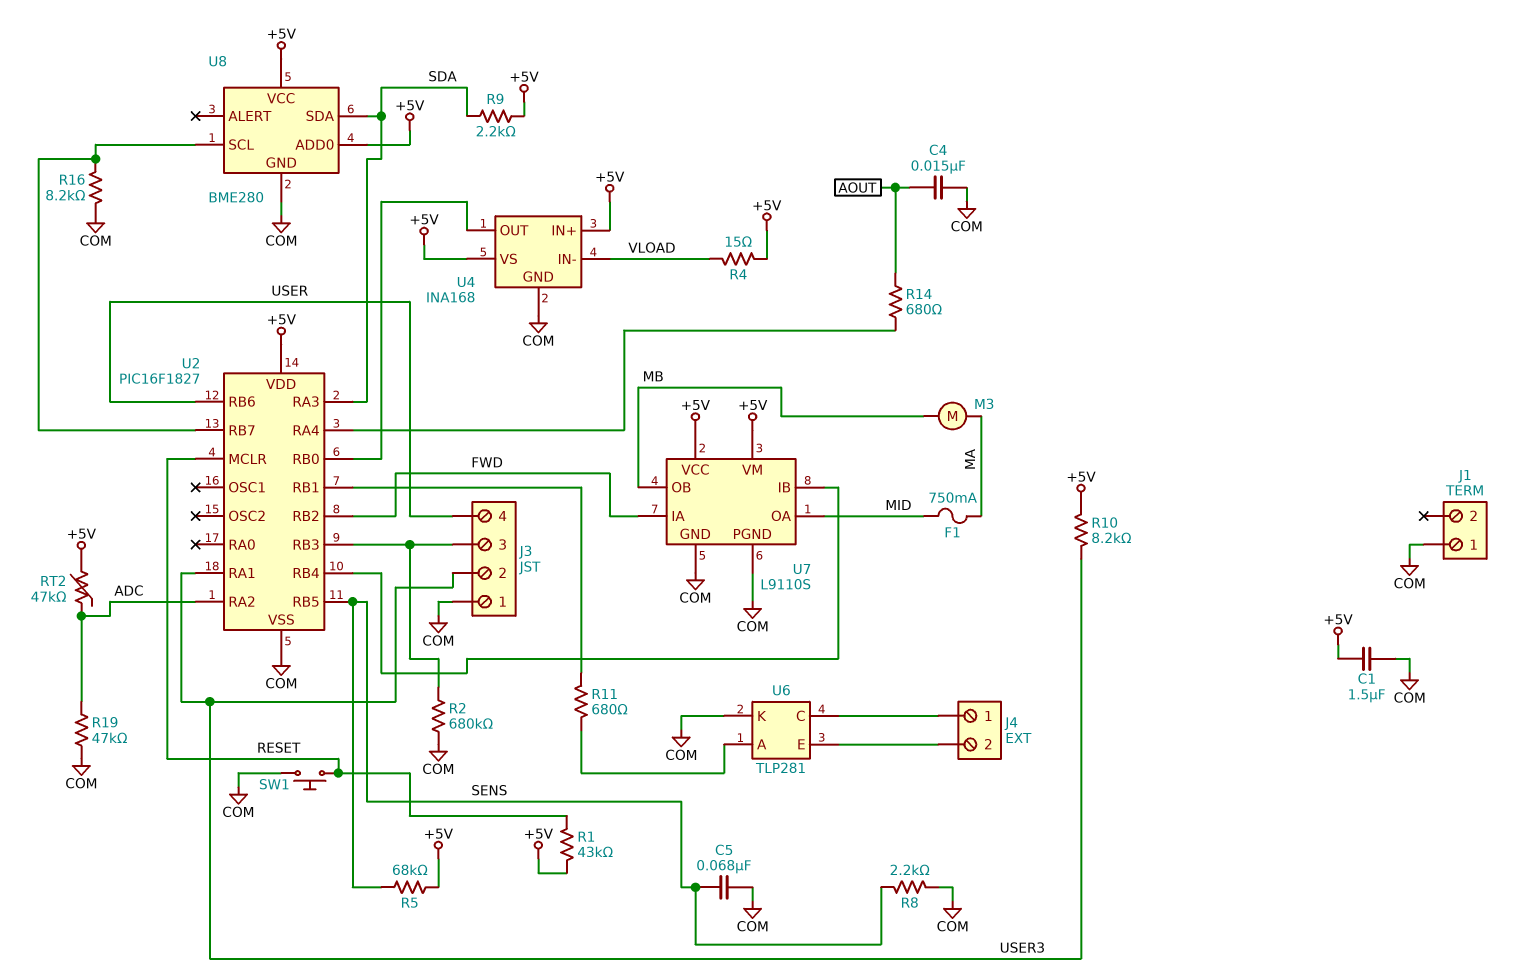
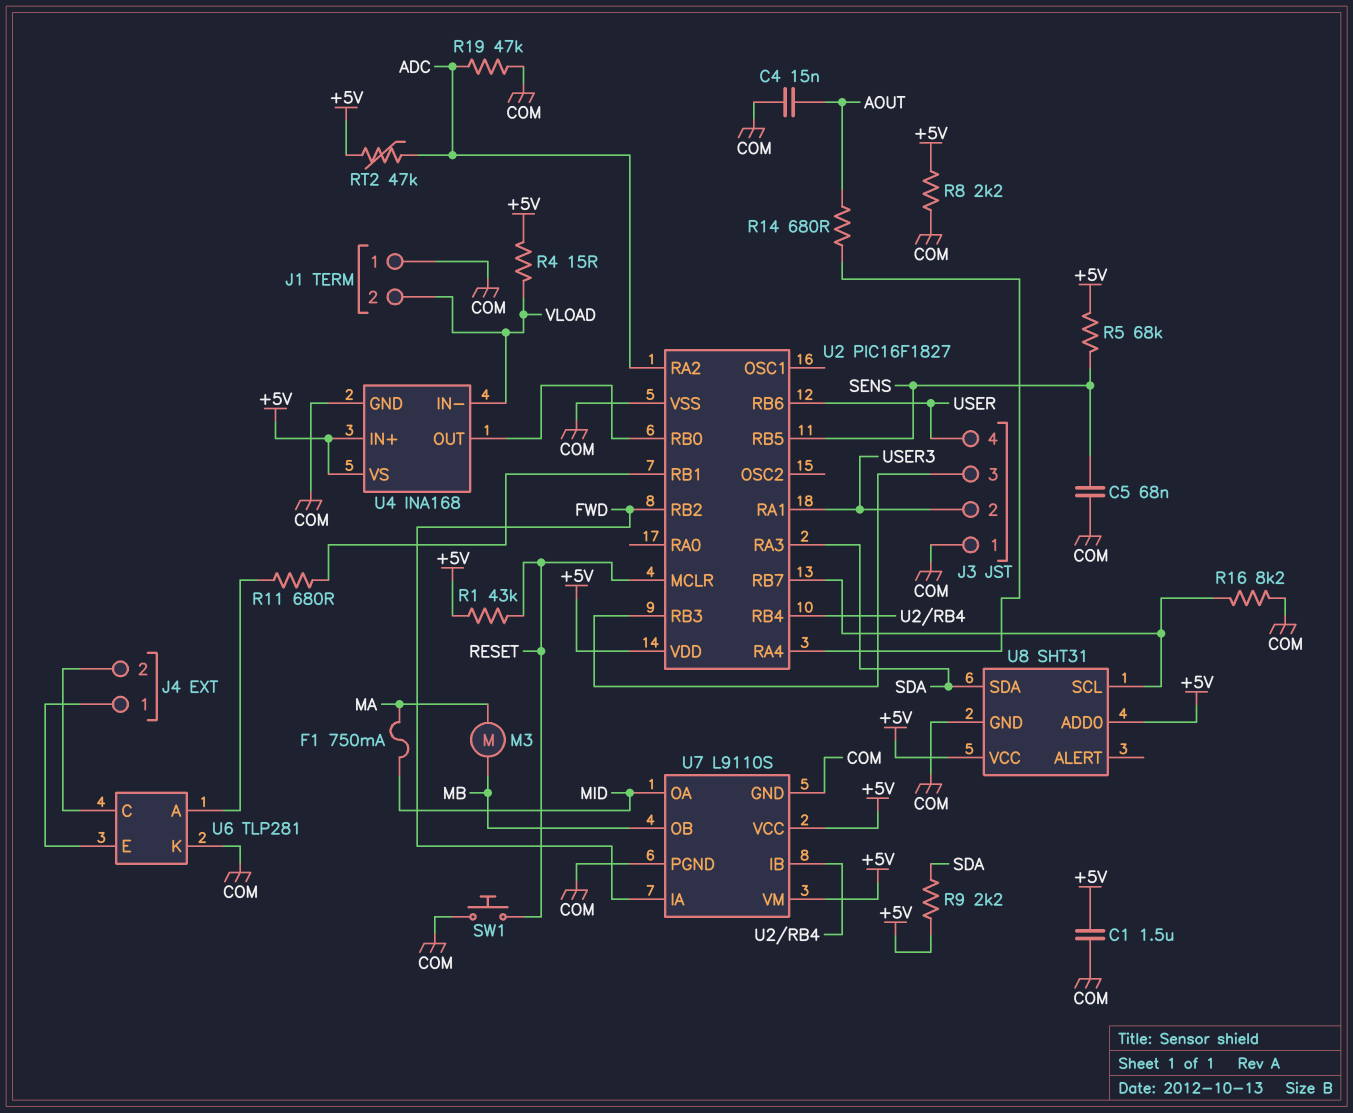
J1 pin 2: none -> VLOAD
R2: 680k (COM, J3/3) -> none
R8: 2.2k (COM, SENS) -> 2.2k (+5V, COM)
R10: 8.2k (+5V, USER3) -> none
U6 pin C: J4/1 -> J4/2
U6 pin E: J4/2 -> J4/1
U8: BME280 -> SHT31

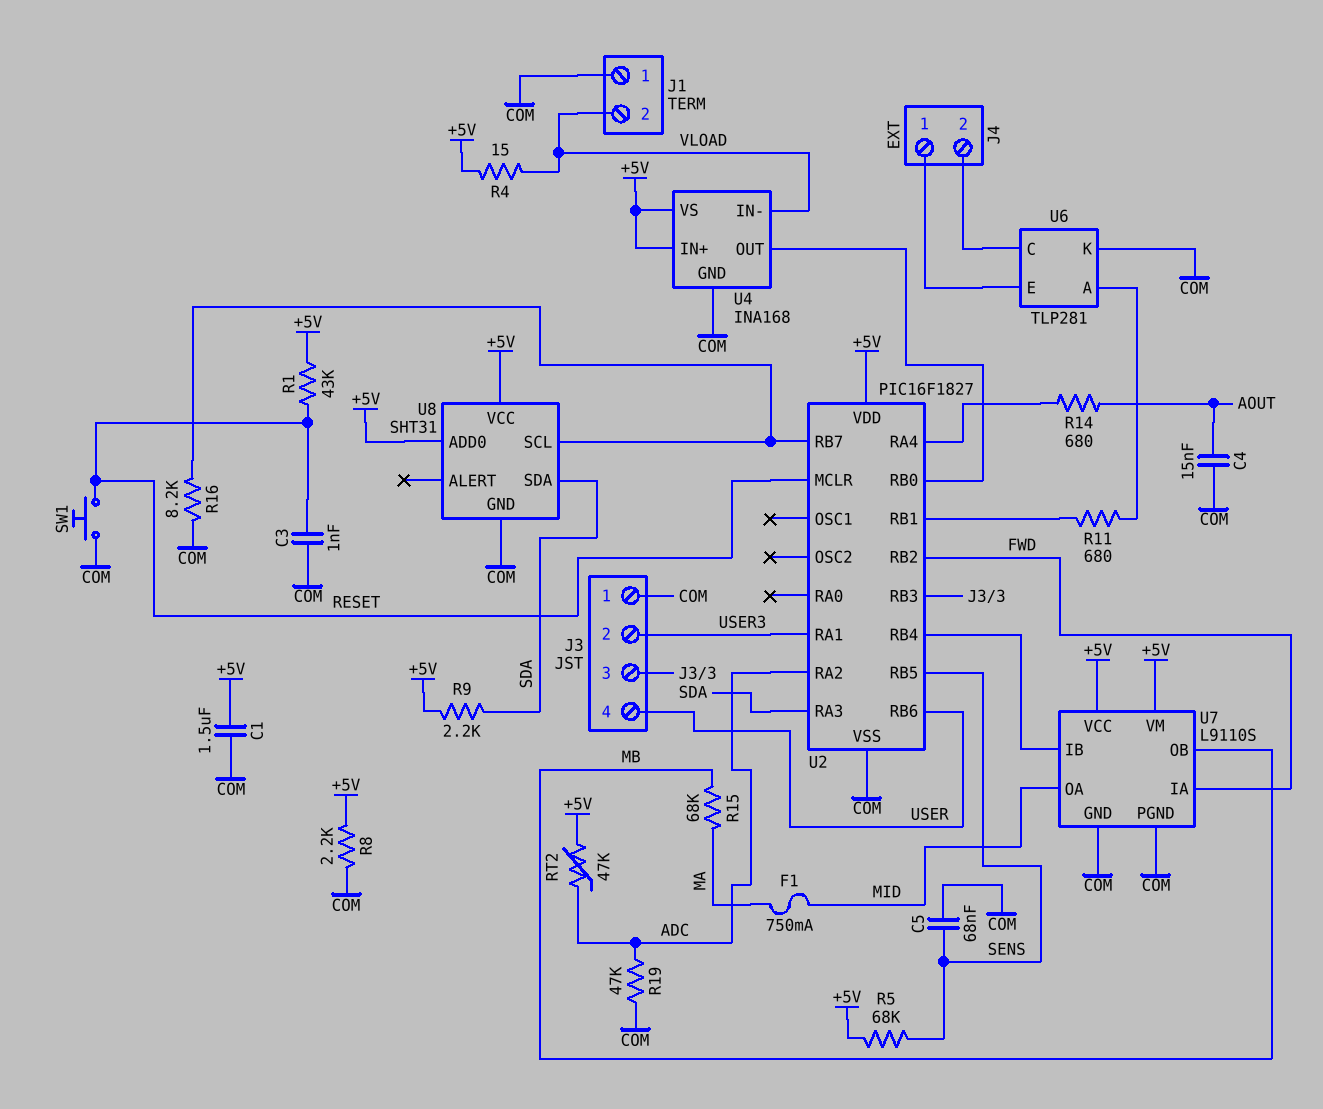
C3: none -> 1nF (COM, RESET)
M3: motor (MA, MB) -> none
R15: none -> 68k (MA, MB)

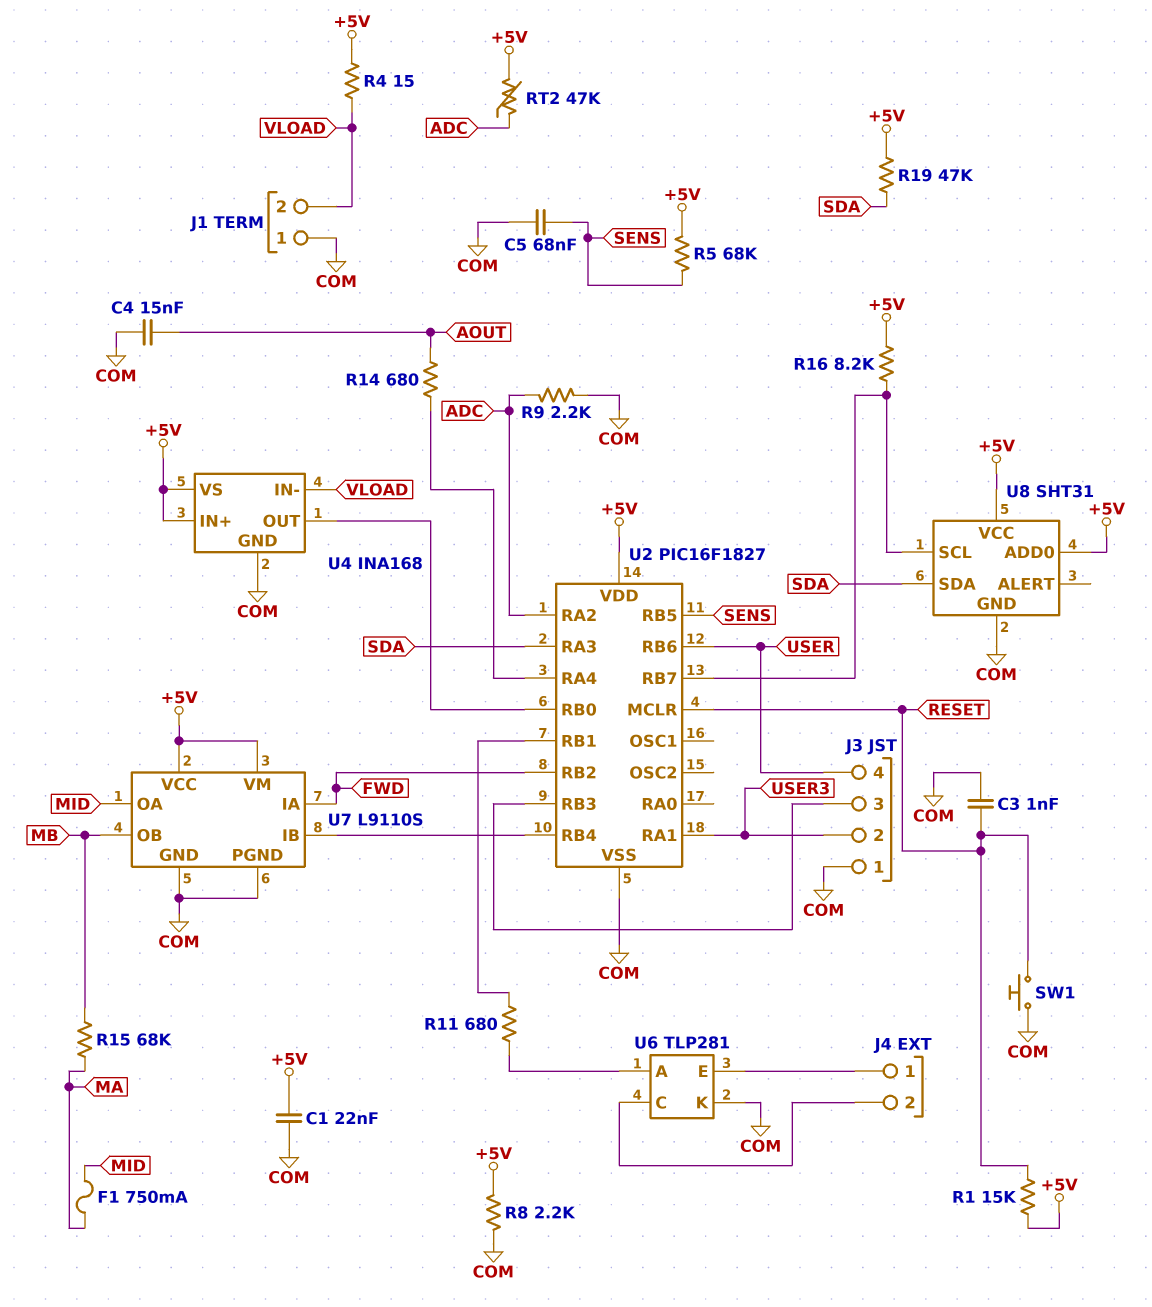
C1: 1.5uF (+5V, COM) -> 22nF (+5V, COM)
R1: 43k (+5V, RESET) -> 15k (+5V, RESET)
R9: 2.2k (+5V, SDA) -> 2.2k (ADC, COM)
R16: 8.2k (COM, U2/RB7) -> 8.2k (+5V, U2/RB7)
R19: 47k (ADC, COM) -> 47k (+5V, SDA)

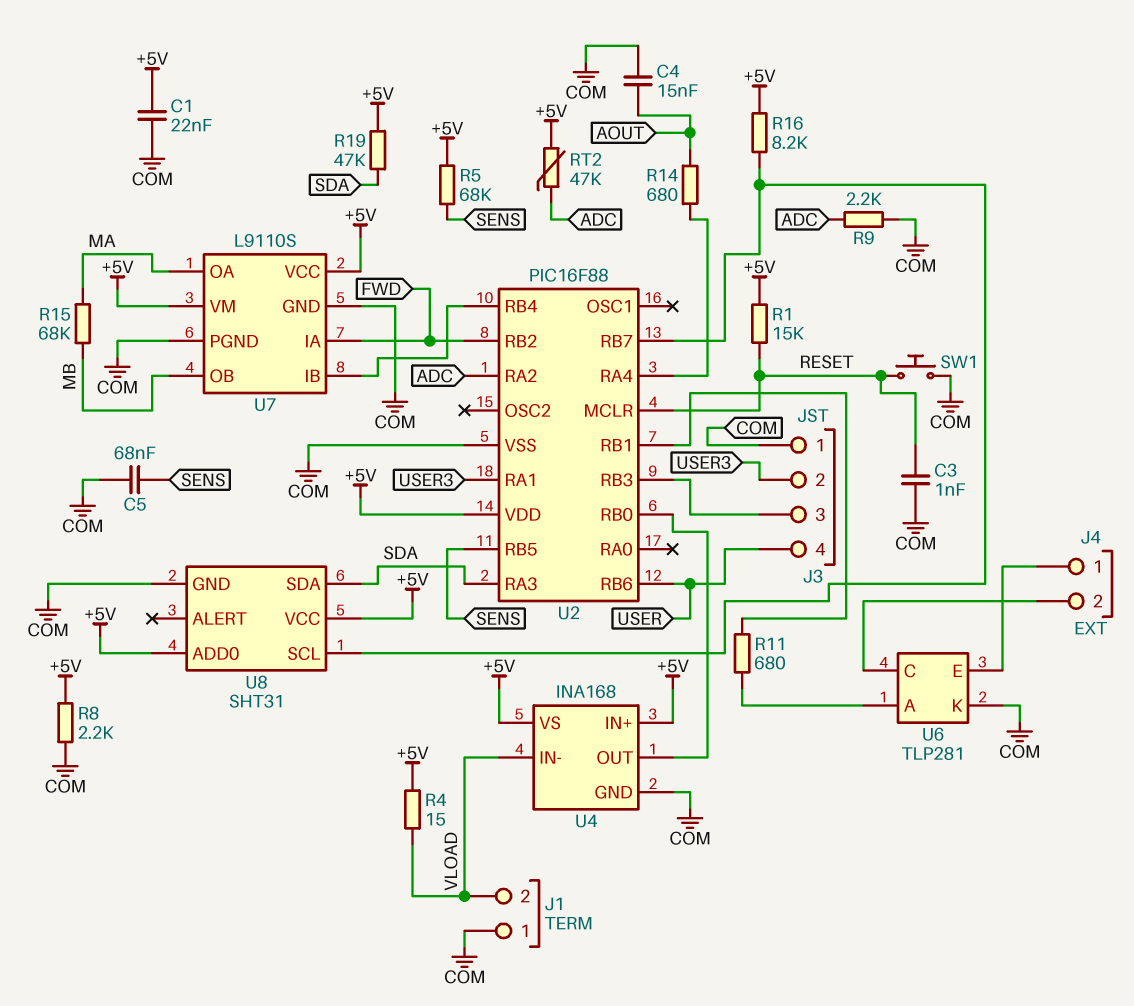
F1: 750mA (MA, MID) -> none
U2: PIC16F1827 -> PIC16F88
U7 pin OA: MID -> MA

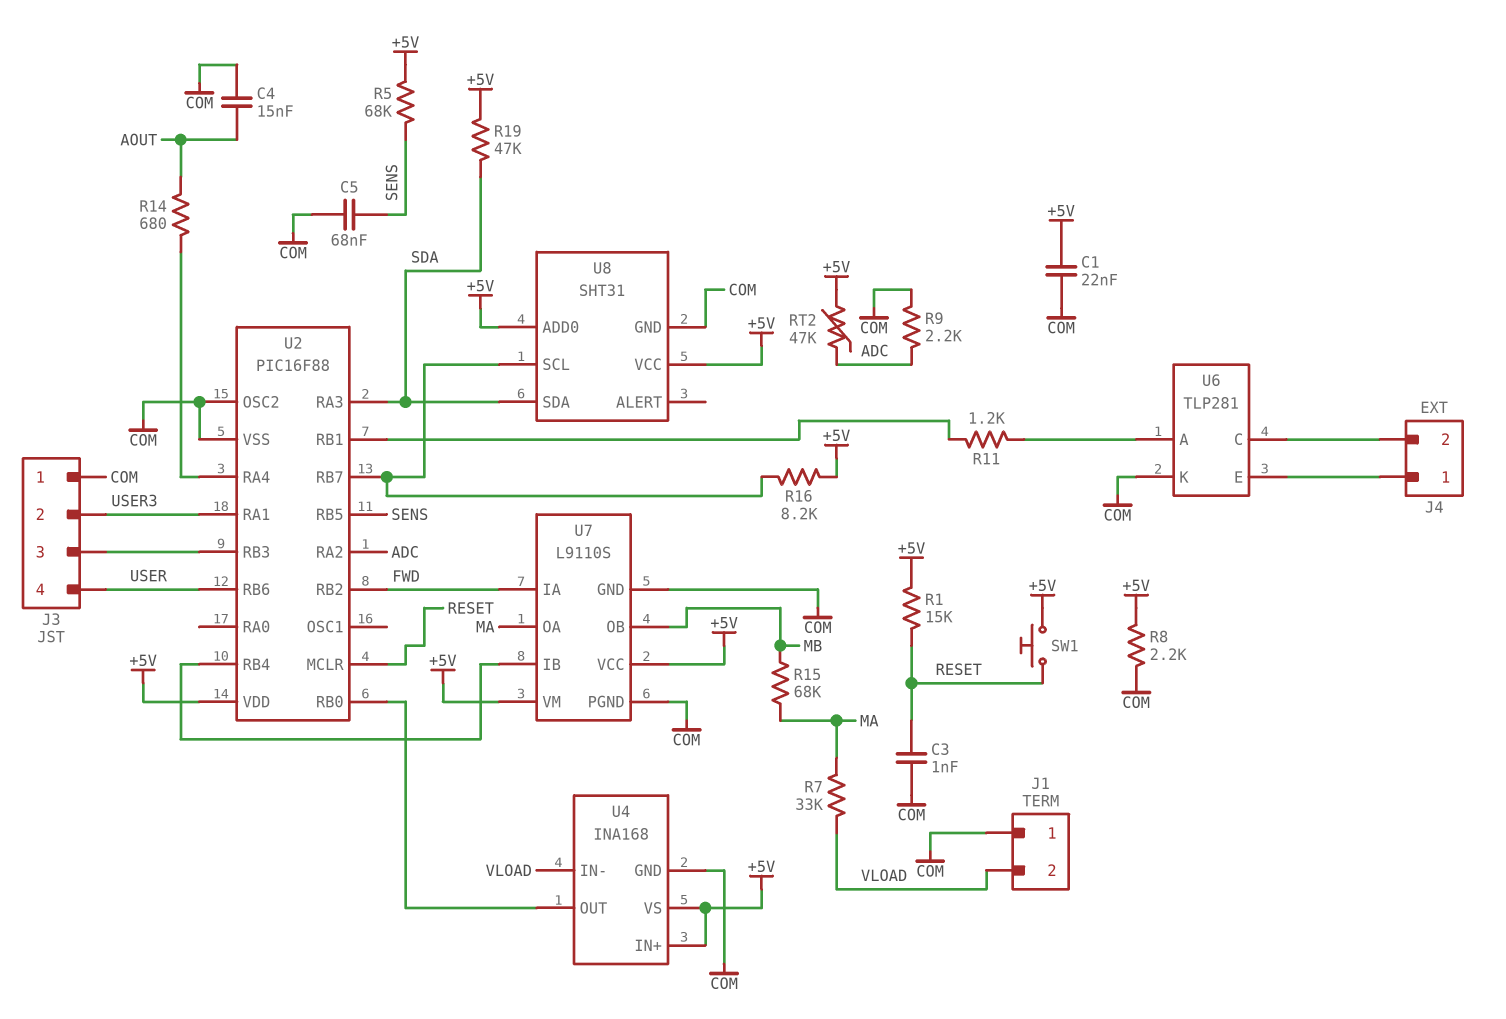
R4: 15 (+5V, VLOAD) -> none
R7: none -> 33k (MA, VLOAD)
R11: 680 (U2/RB1, U6/A) -> 1.2k (U2/RB1, U6/A)
SW1: button (COM, RESET) -> button (+5V, RESET)
U2 pin OSC2: none -> COM

